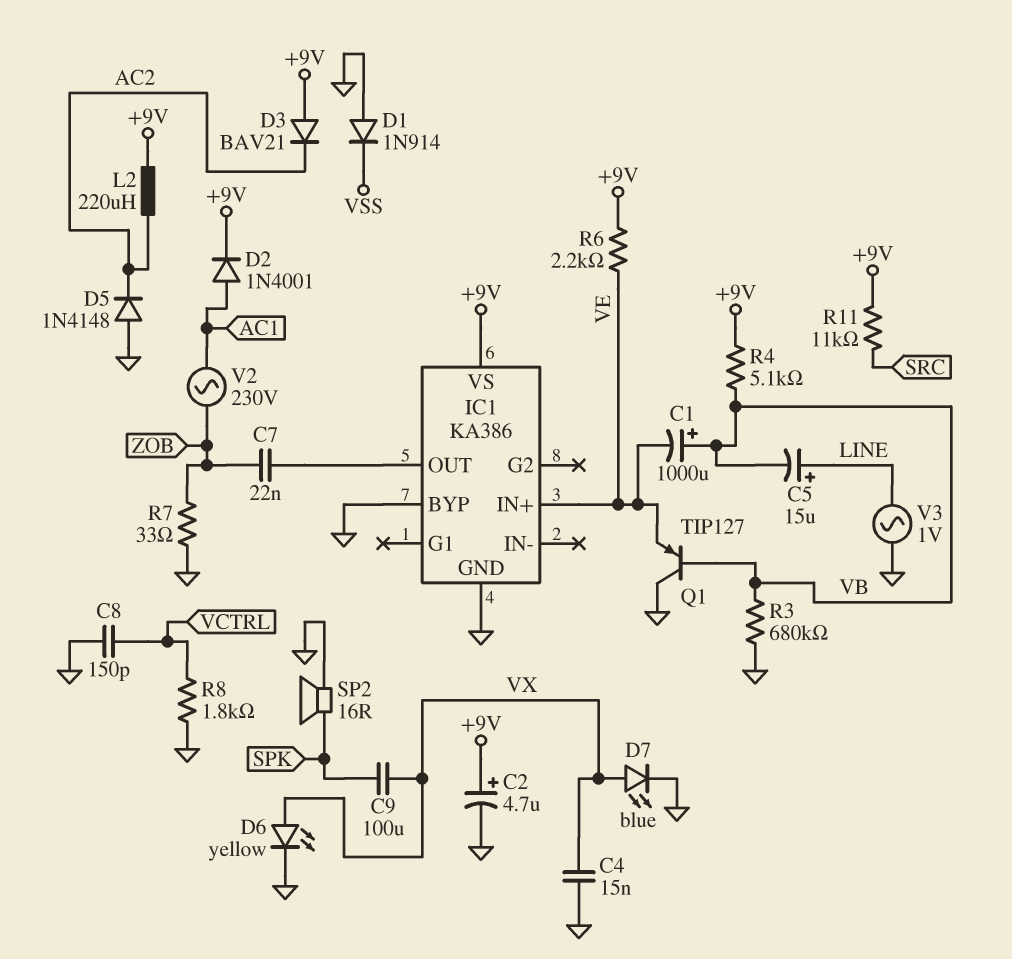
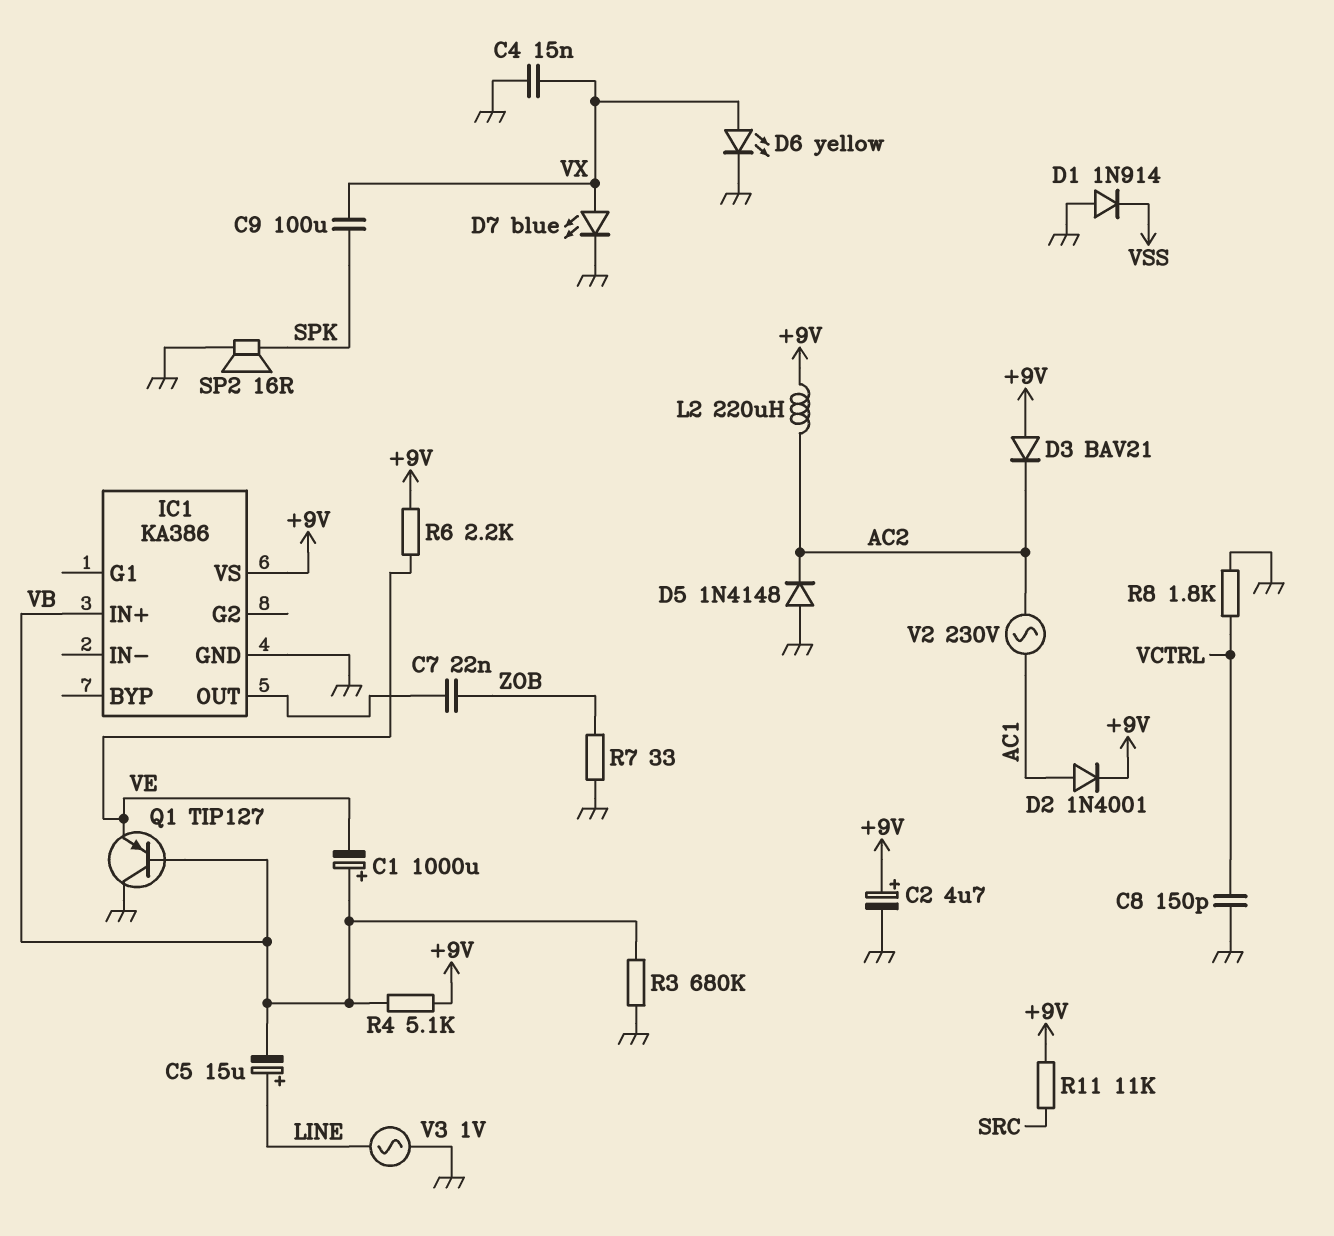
IC1 pin BYP: GND -> none
IC1 pin IN+: VE -> VB
V2: AC 230V (AC1, ZOB) -> AC 230V (AC1, AC2)

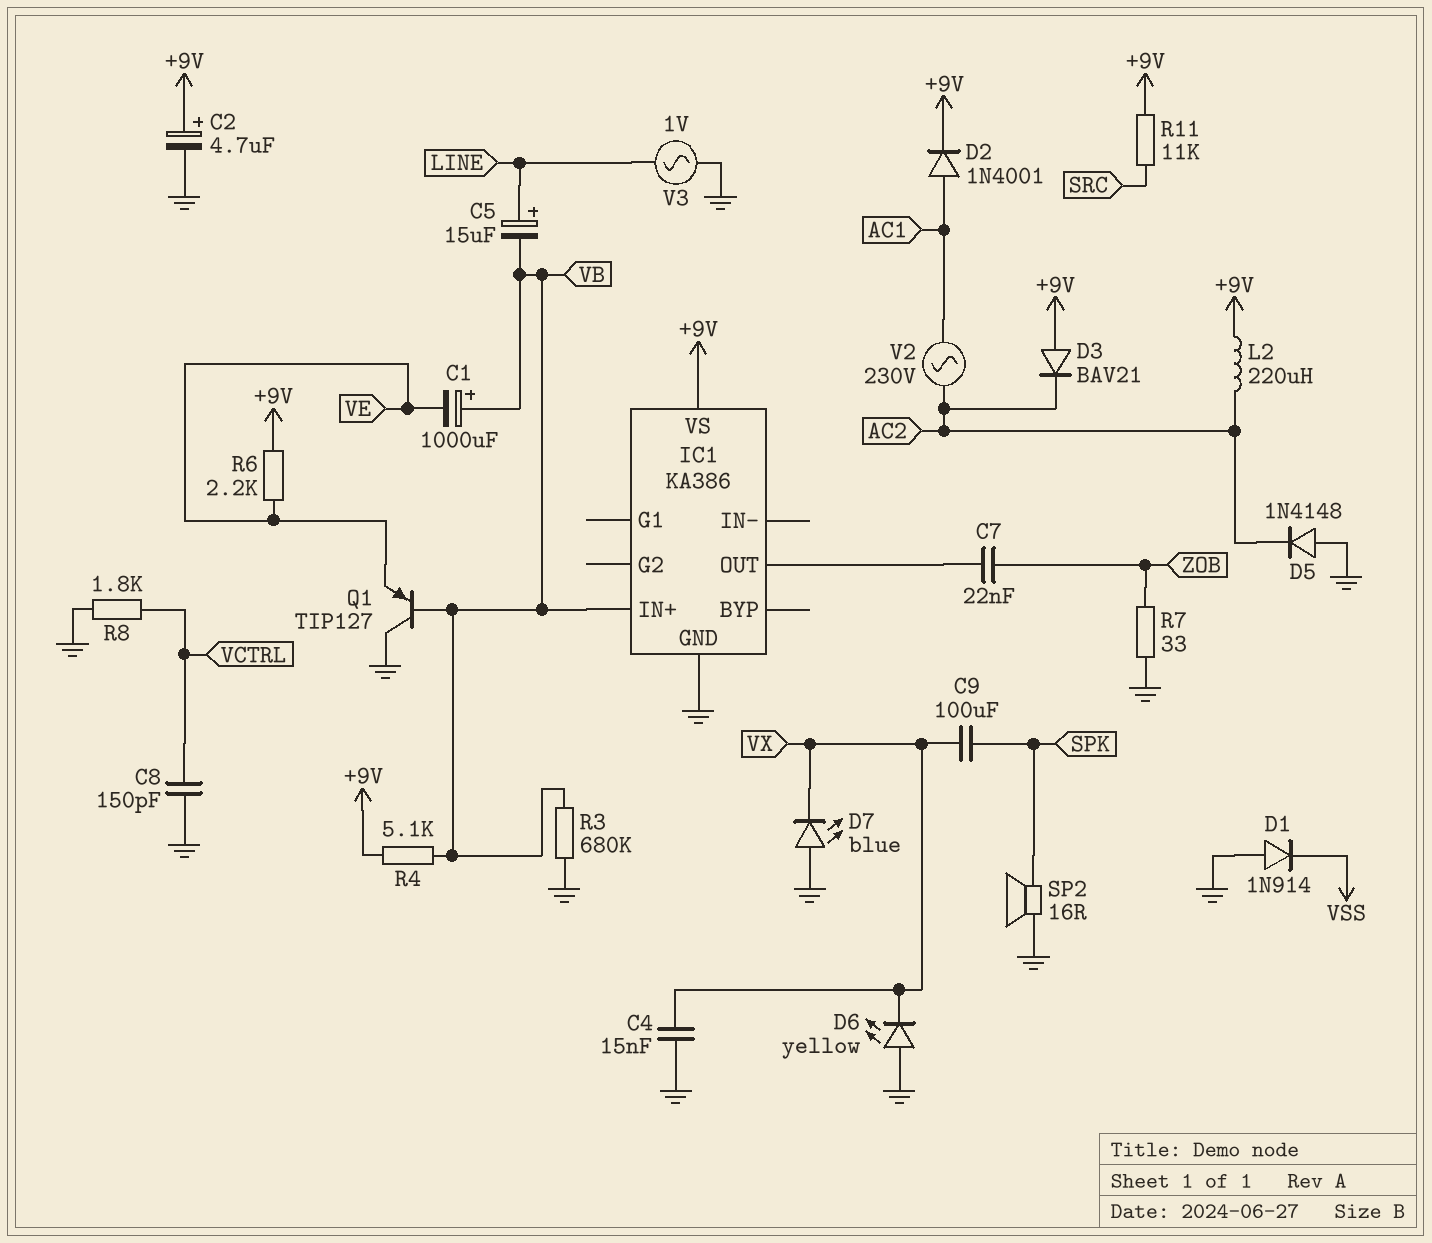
D6: LED yellow (A VX, K GND) -> LED yellow (A GND, K VX)
D7: LED blue (A VX, K GND) -> LED blue (A GND, K VX)

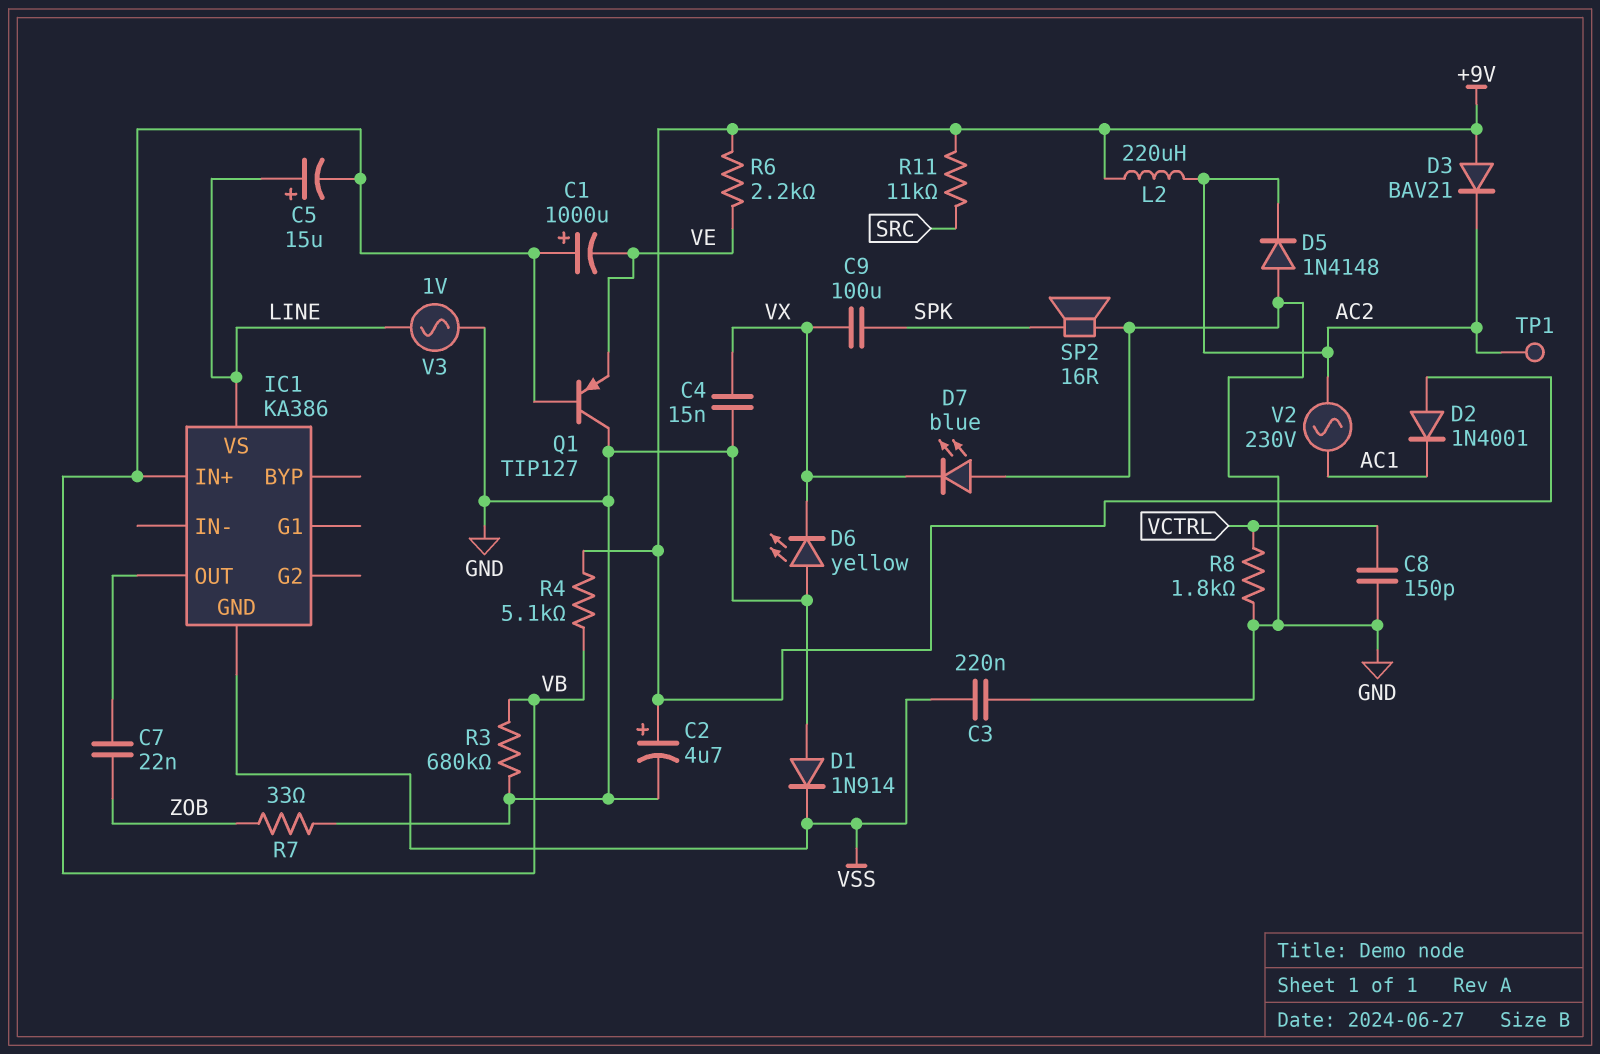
C3: none -> 220nF (GND, VSS)
D2: diode 1N4001 (A AC1, K +9V) -> diode 1N4001 (A +9V, K AC1)
IC1 pin GND: GND -> VSS
IC1 pin VS: +9V -> LINE
TP1: none -> test point (AC2)

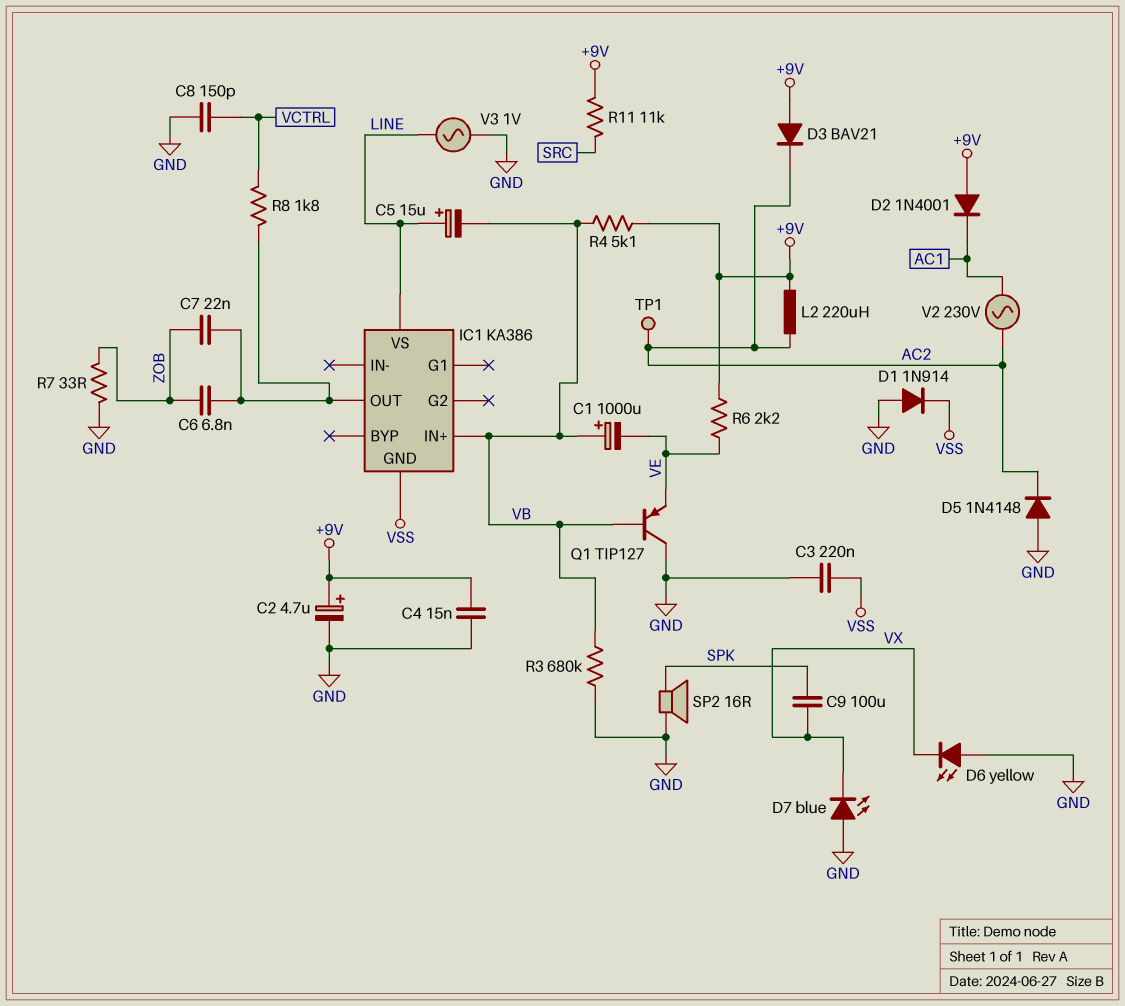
C4: 15nF (GND, VX) -> 15nF (+9V, GND)
C6: none -> 6.8nF (IC1/OUT, ZOB)
R8: 1.8k (GND, VCTRL) -> 1.8k (IC1/OUT, VCTRL)

